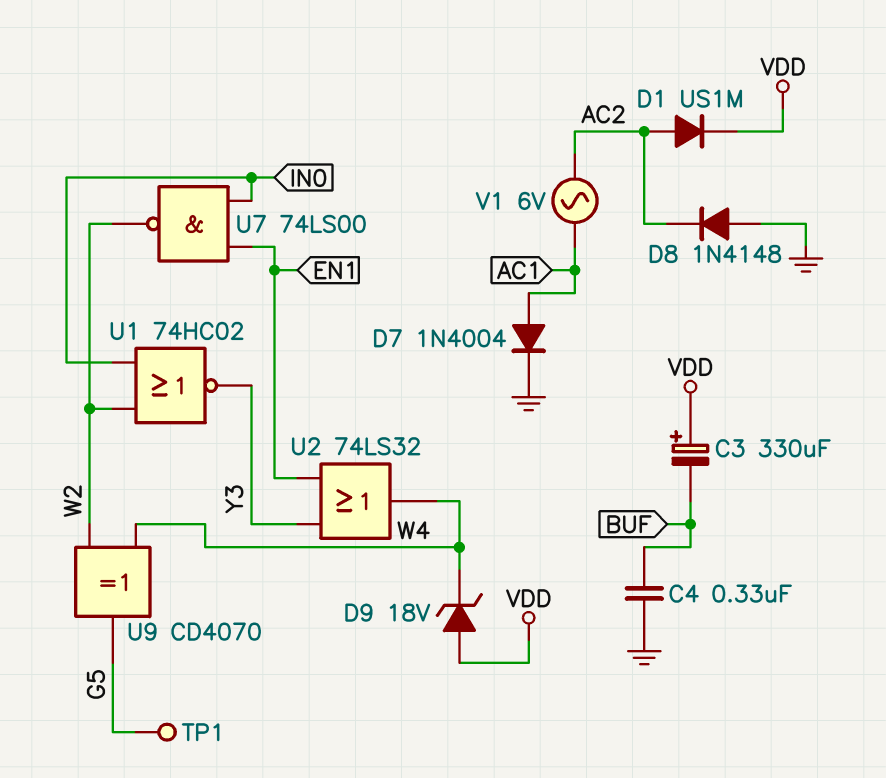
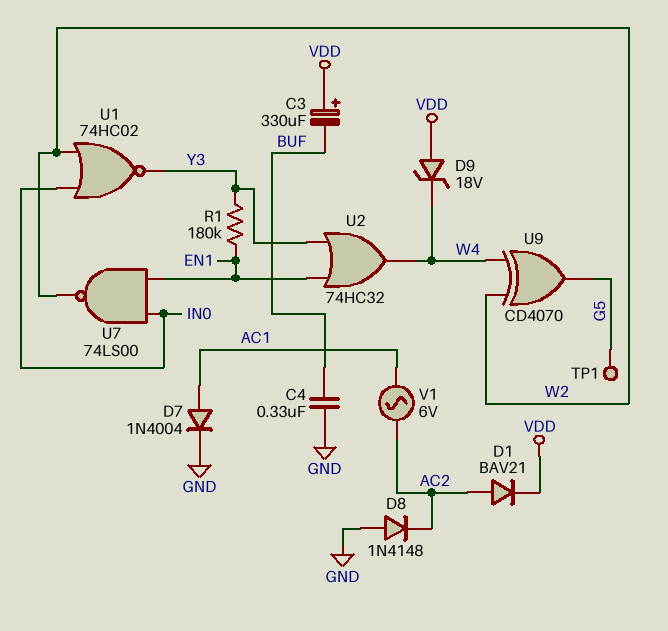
D1: diode US1M (A AC2, K VDD) -> diode BAV21 (A AC2, K VDD)
R1: none -> 180k (EN1, Y3)
U2: OR 74LS32 (in EN1, in Y3, out W4) -> OR 74HC32 (in EN1, in Y3, out W4)

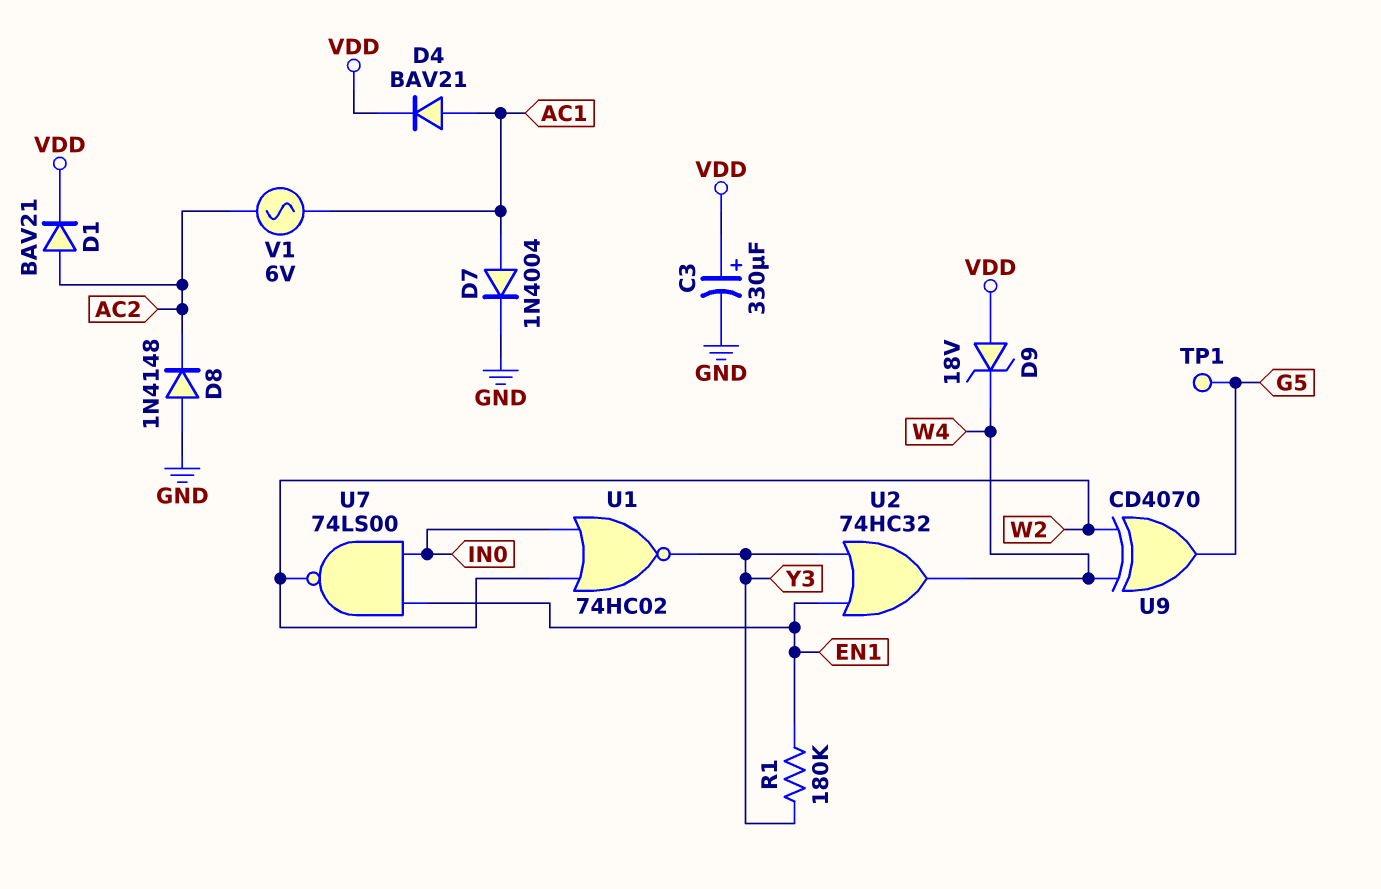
C3: 330uF (plus VDD, minus BUF) -> 330uF (plus VDD, minus GND)
C4: 330nF (BUF, GND) -> none
D4: none -> diode BAV21 (A AC1, K VDD)

